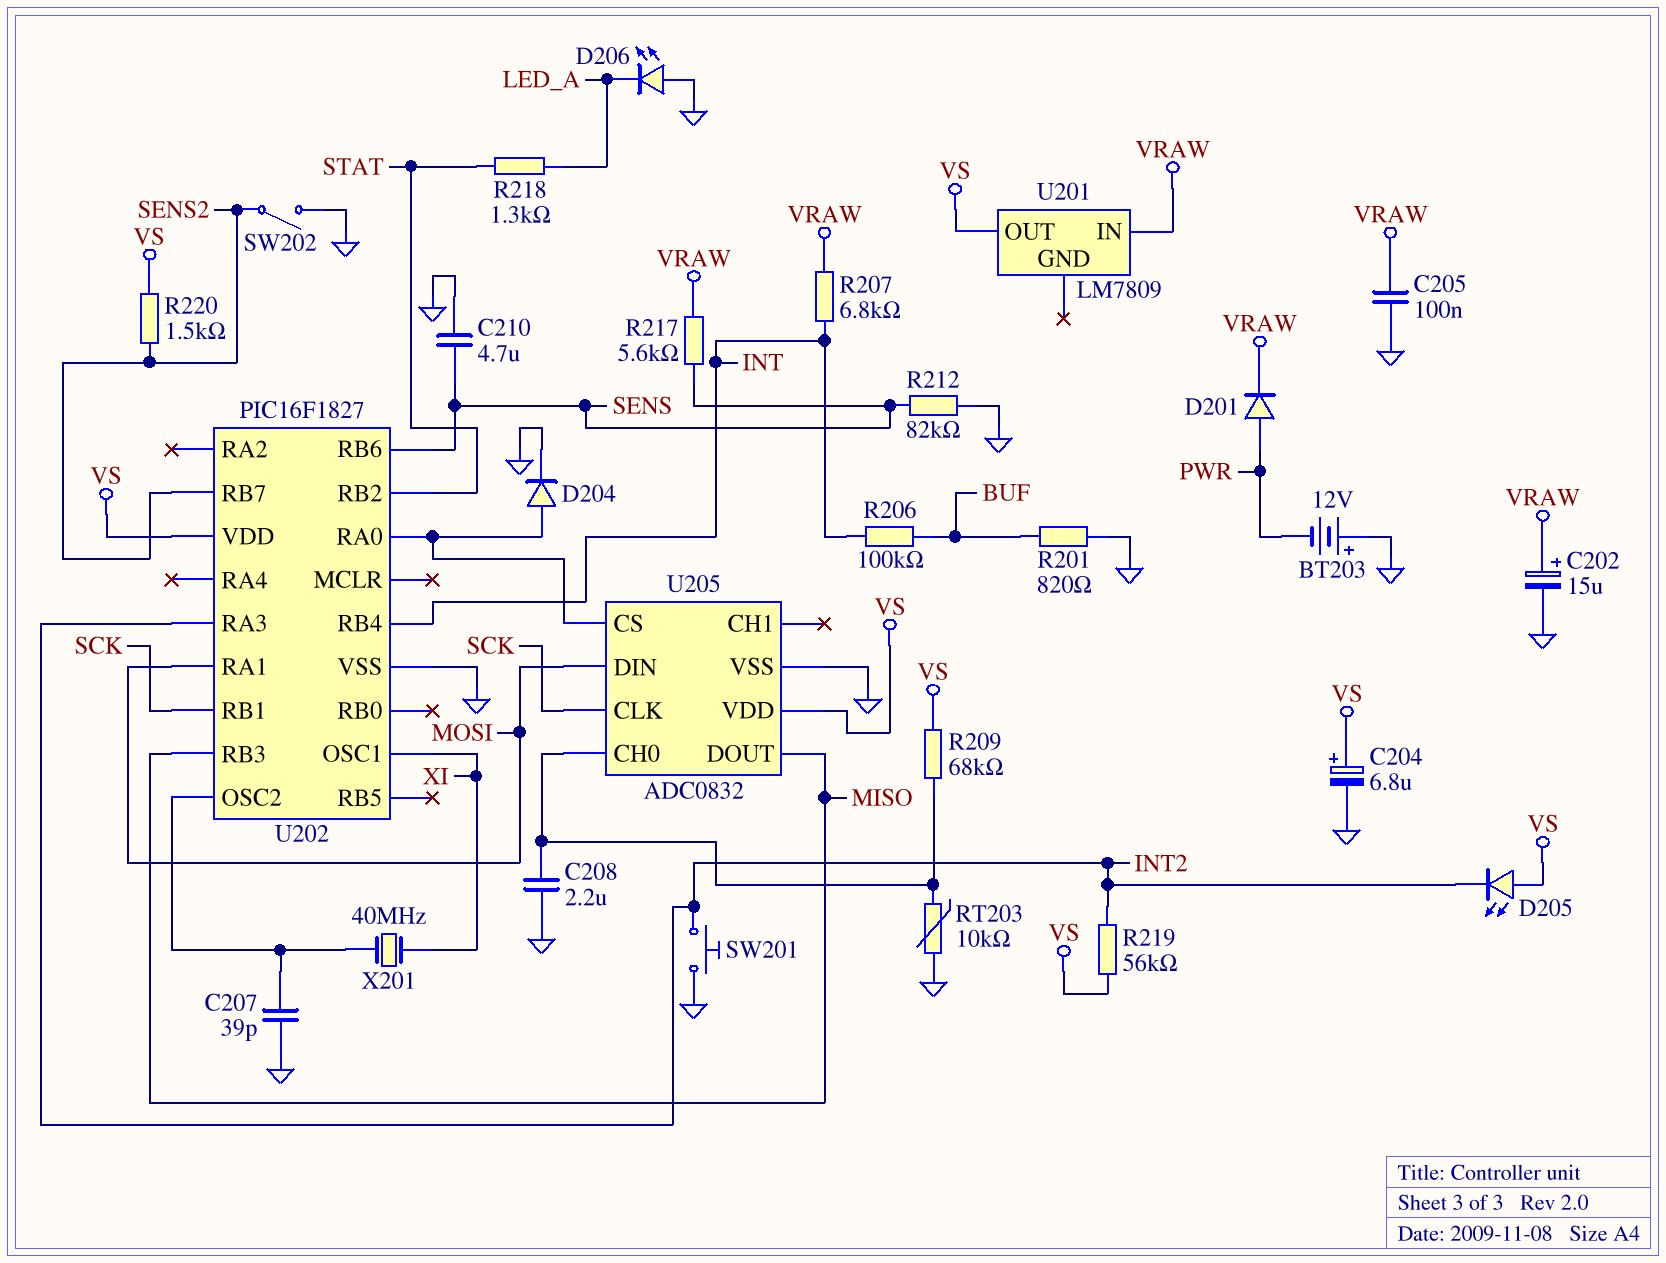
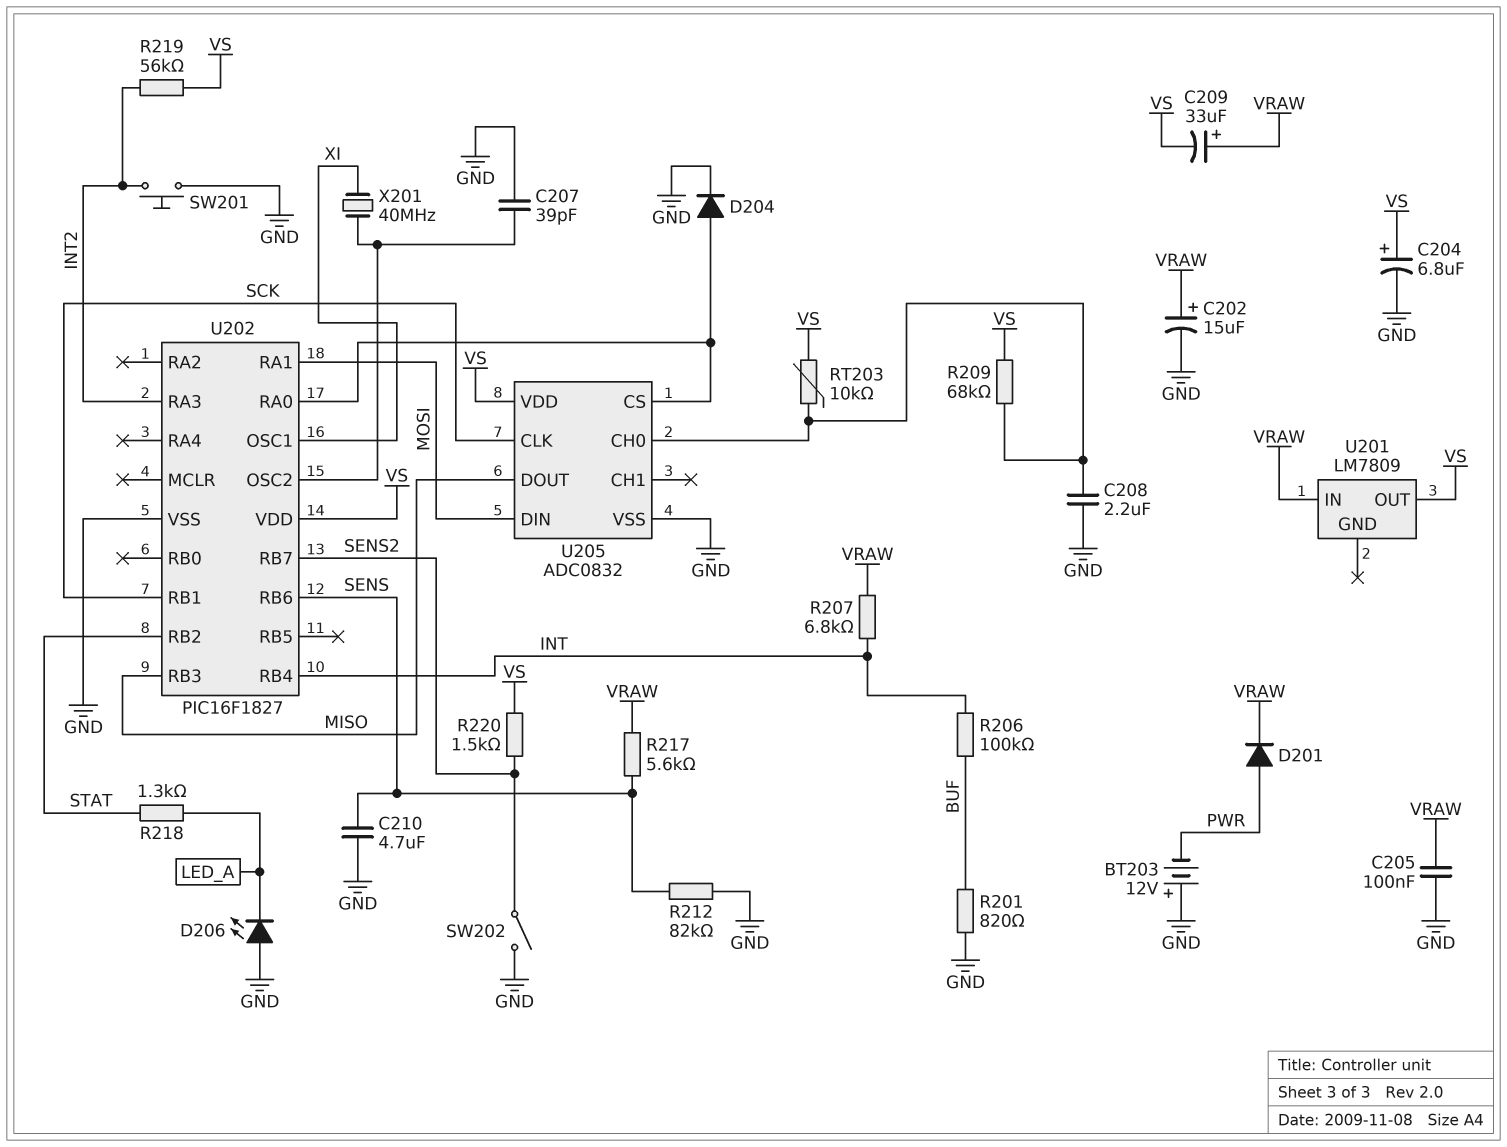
C209: none -> 33uF (plus VRAW, minus VS)
D205: LED (A VS, K INT2) -> none
RT203: 10k (GND, U205/CH0) -> 10k (U205/CH0, VS)

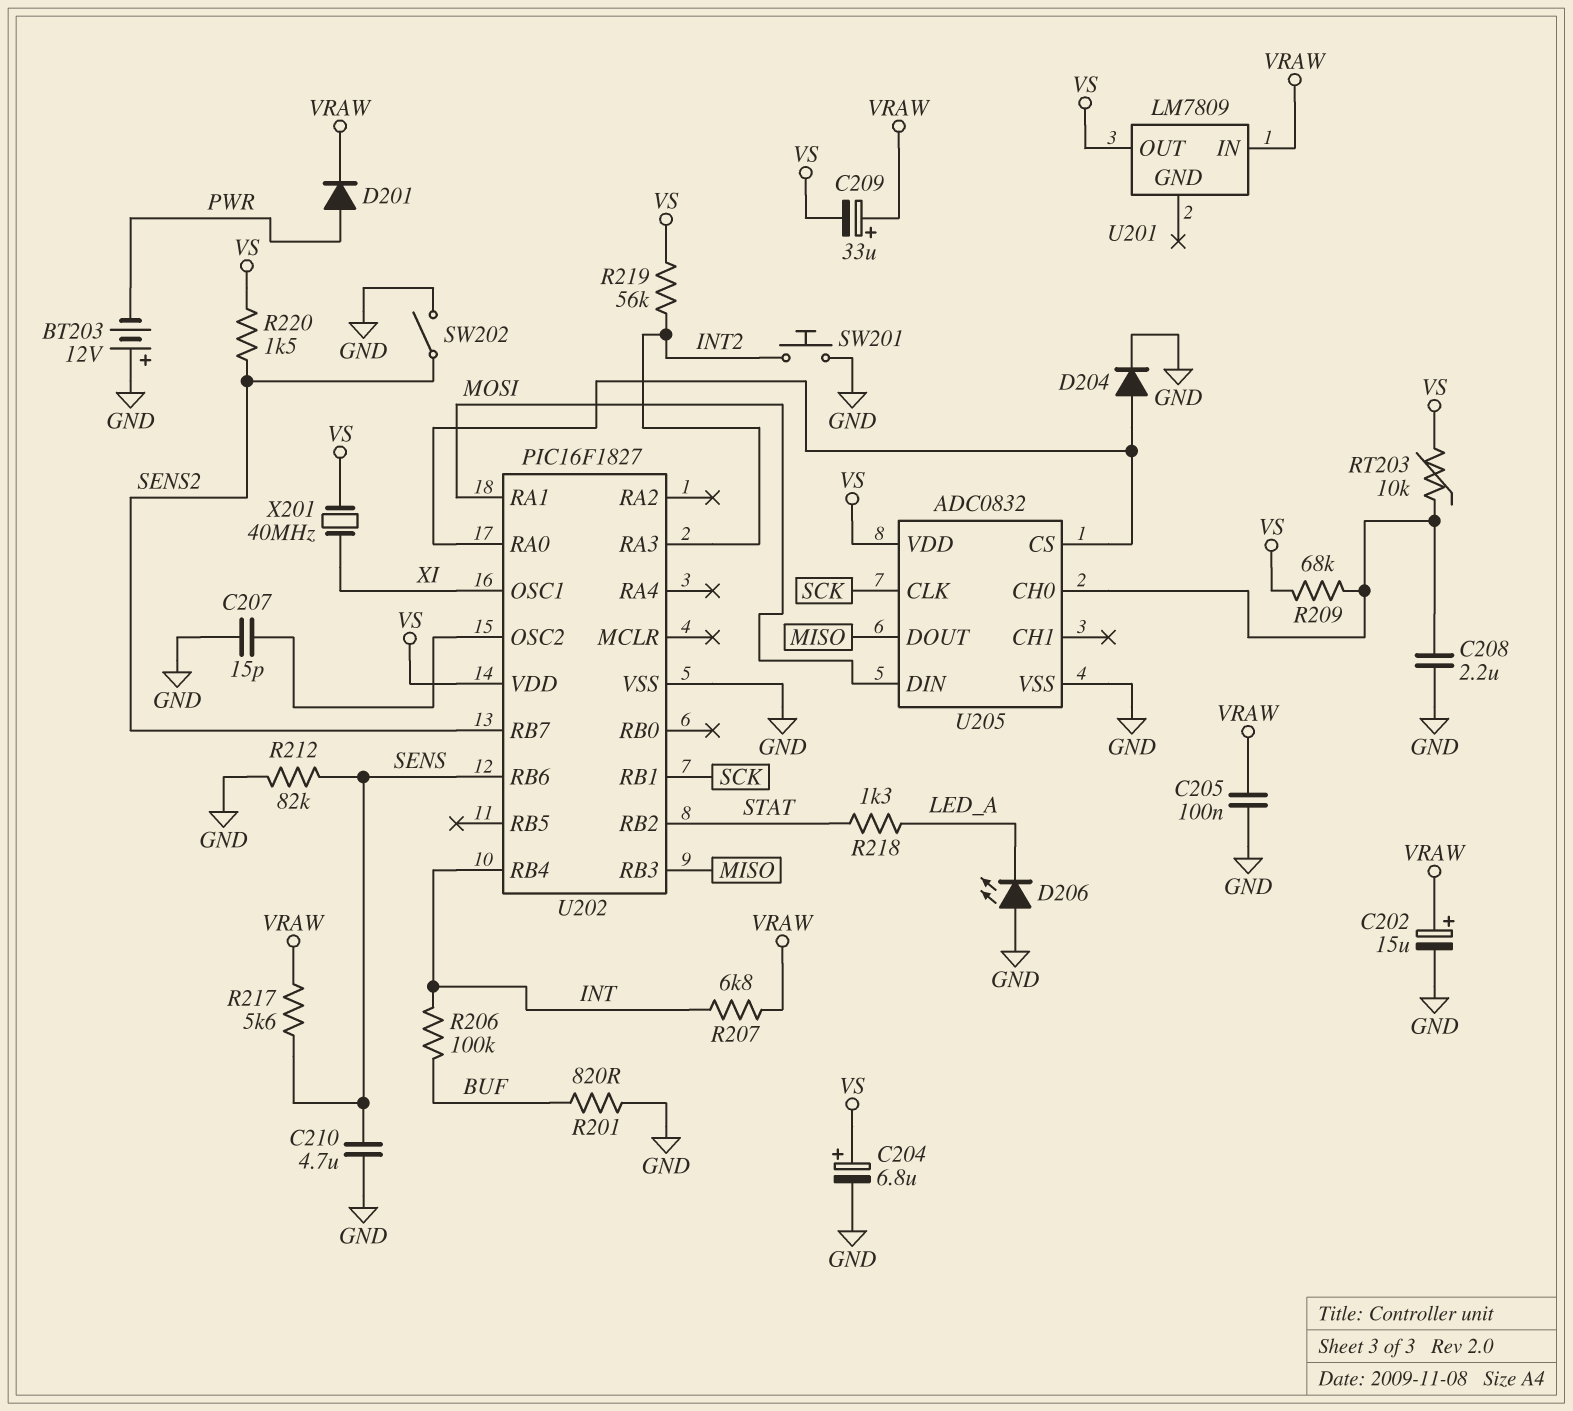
C207: 39pF (GND, U202/OSC2) -> 15pF (GND, U202/OSC2)
X201: 40MHz (U202/OSC2, XI) -> 40MHz (VS, XI)

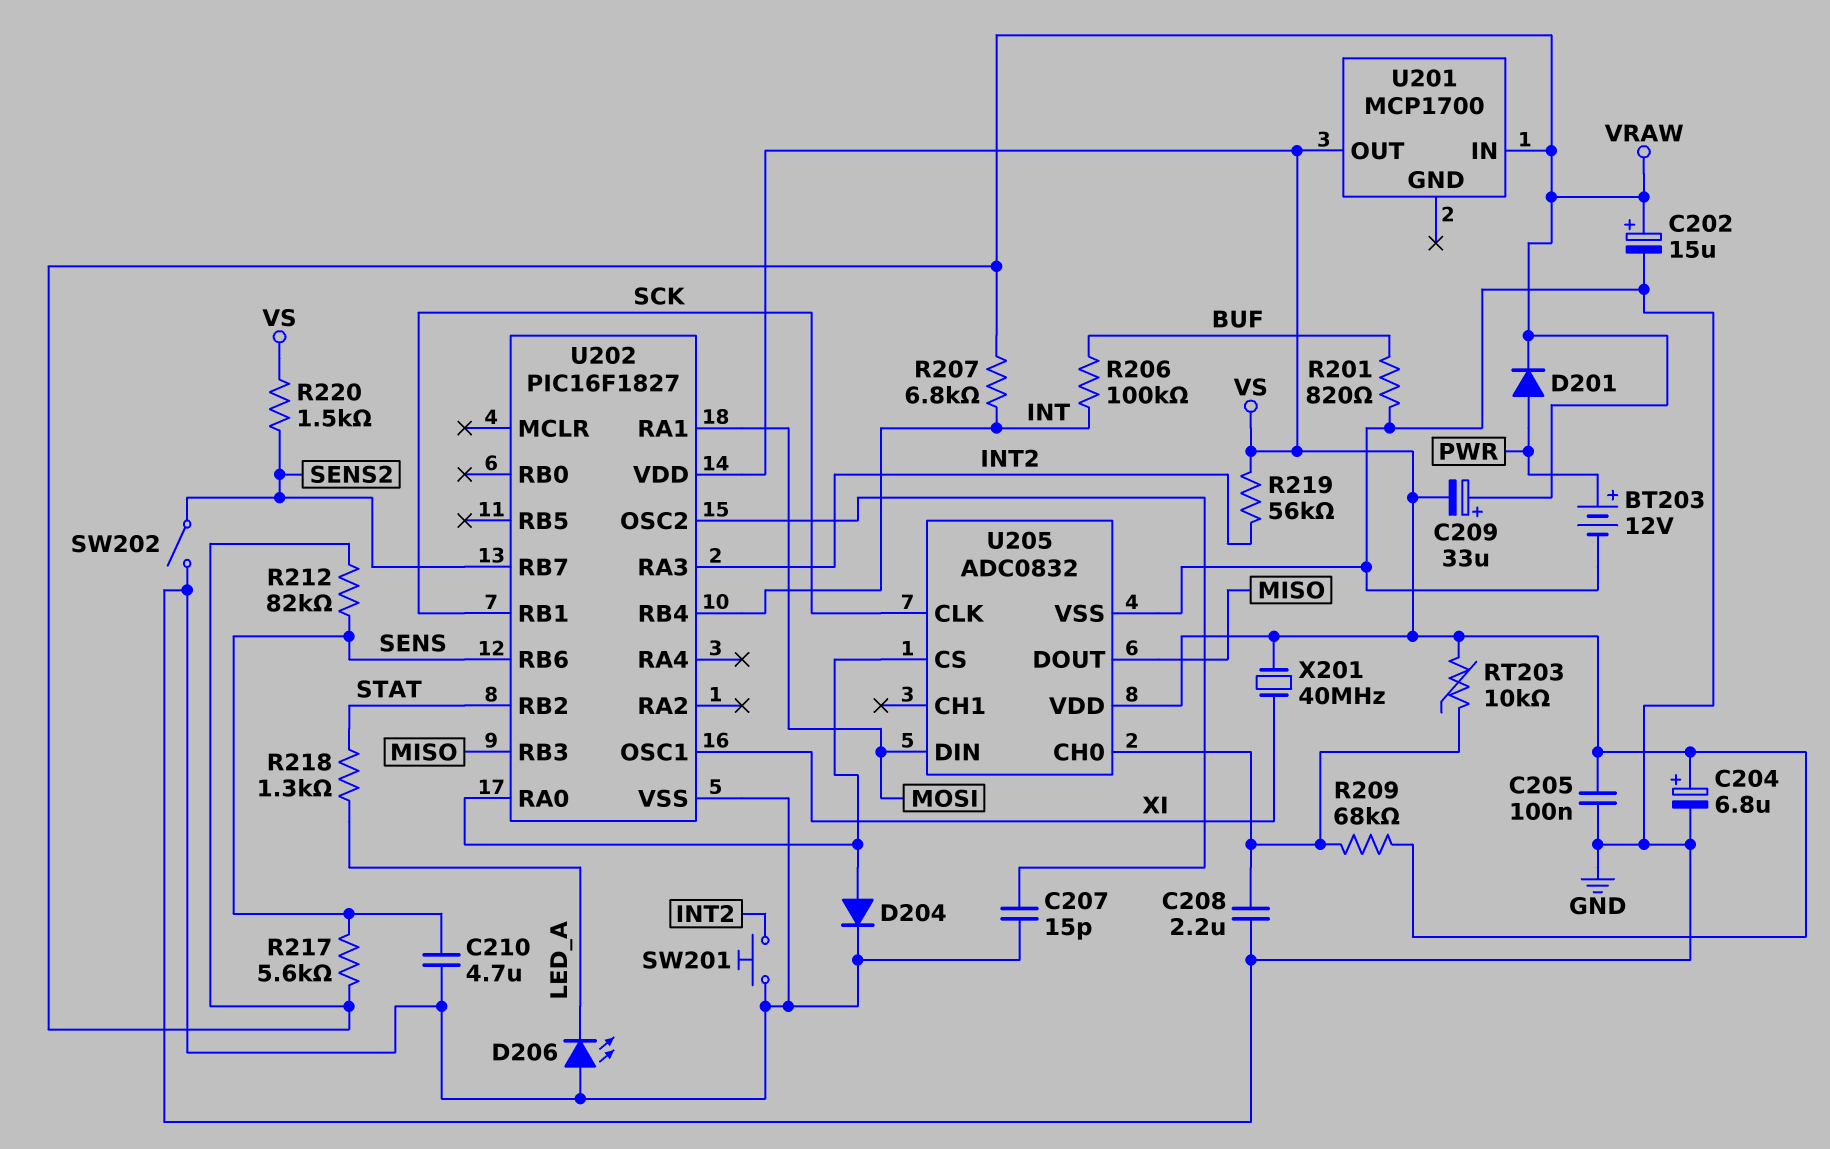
BT203: 12V (plus GND, minus PWR) -> 12V (plus PWR, minus GND)
C205: 100nF (GND, VRAW) -> 100nF (GND, VS)
R212: 82k (GND, SENS) -> 82k (SENS, VRAW)
U201: LM7809 -> MCP1700

